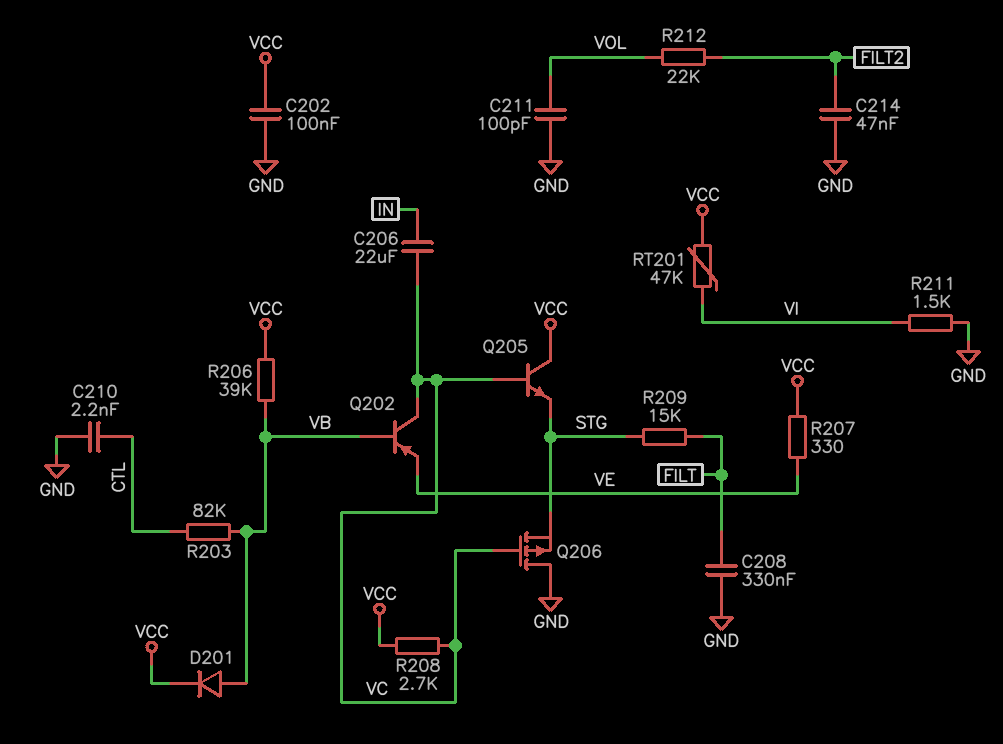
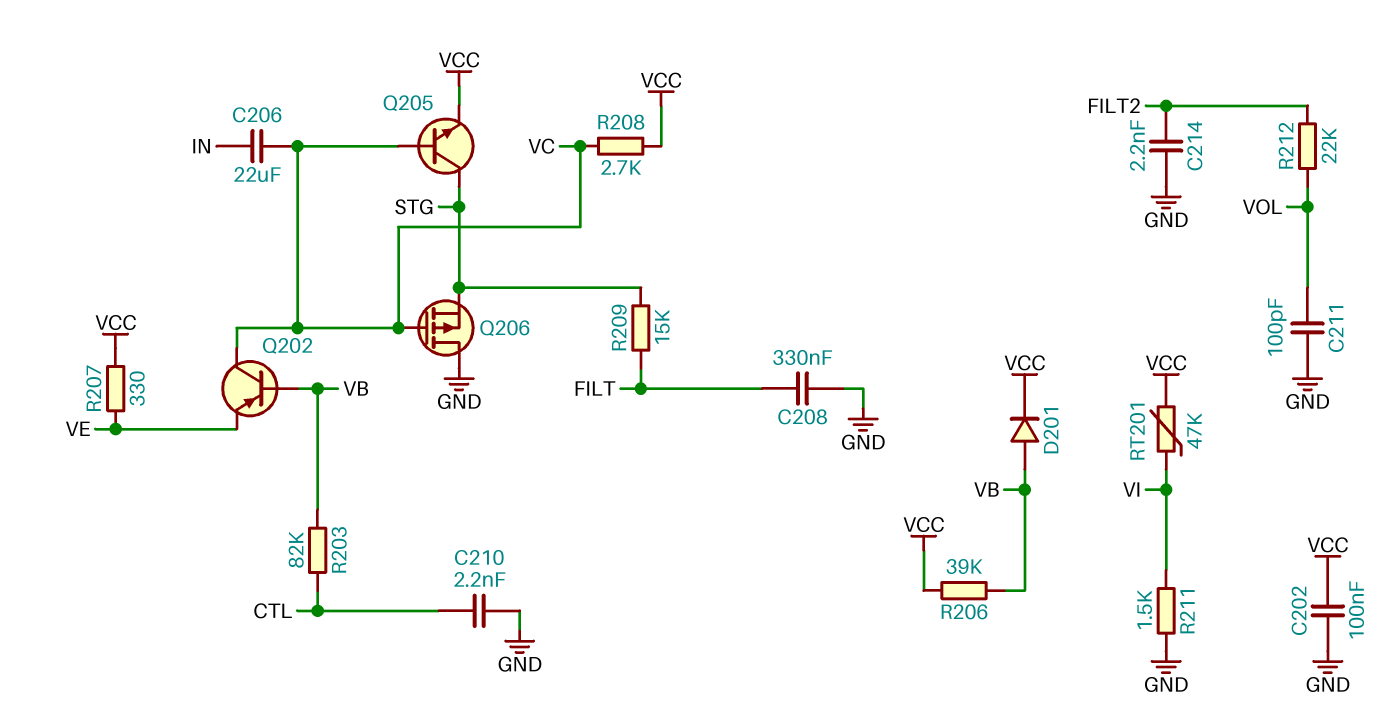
C214: 47nF (FILT2, GND) -> 2.2nF (FILT2, GND)
Q205: NPN (B VC, C VCC, E STG) -> NPN (B VC, C STG, E VCC)

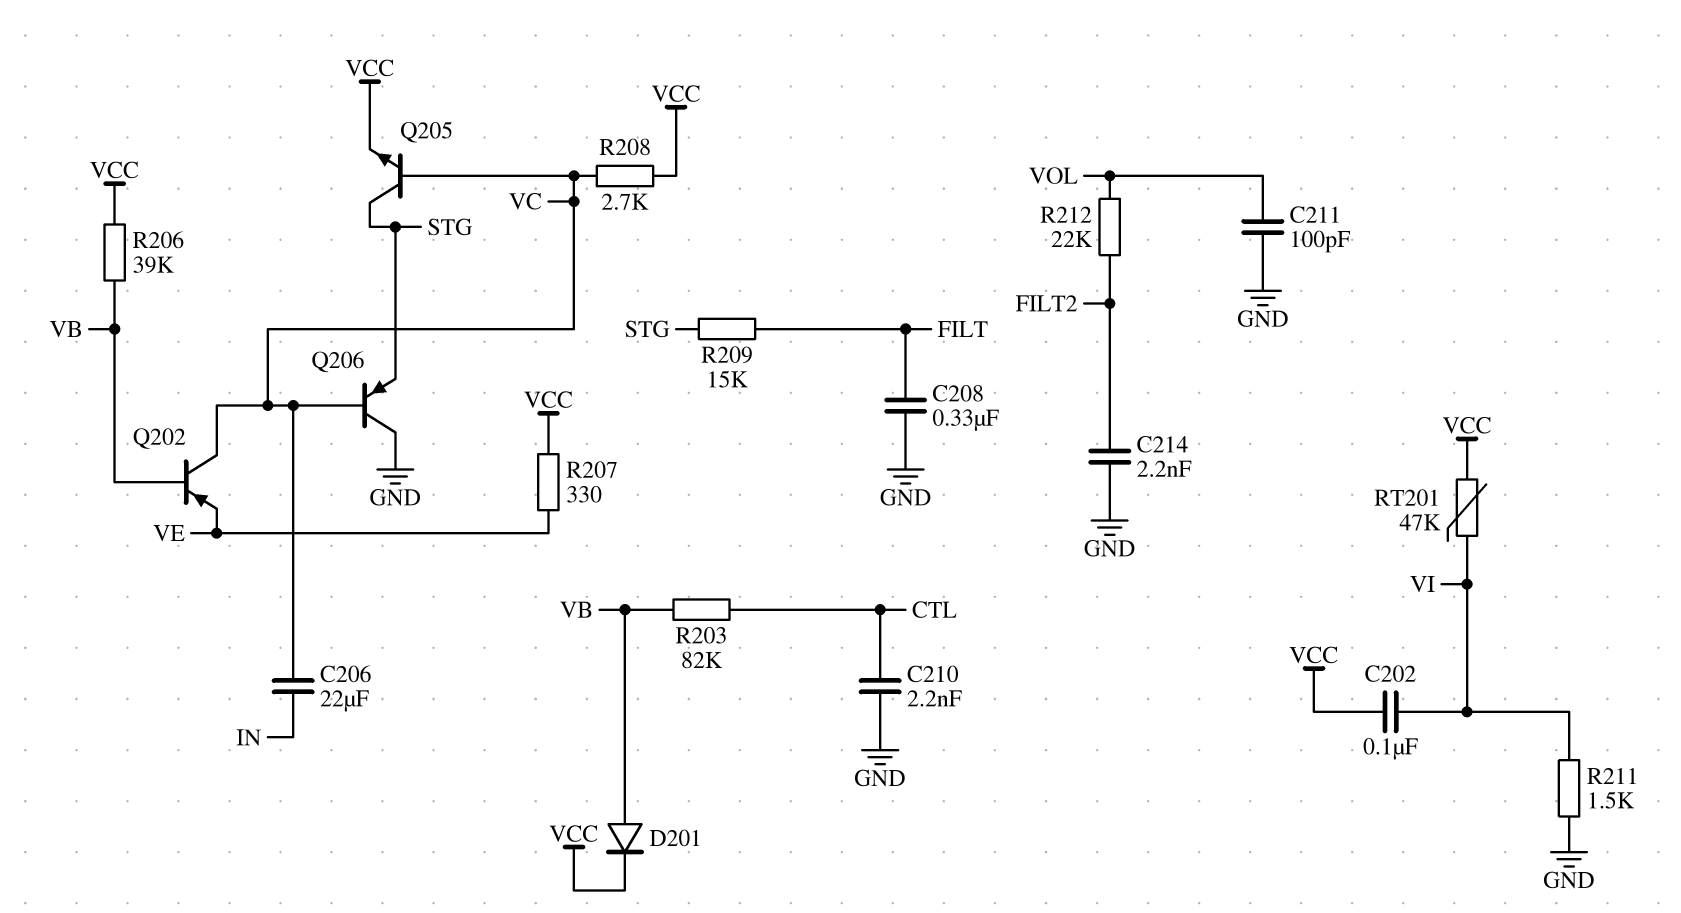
C202: 100nF (GND, VCC) -> 100nF (VCC, VI)
Q206: PMOS (G VC, D GND, S STG) -> PNP (B VC, C GND, E STG)

